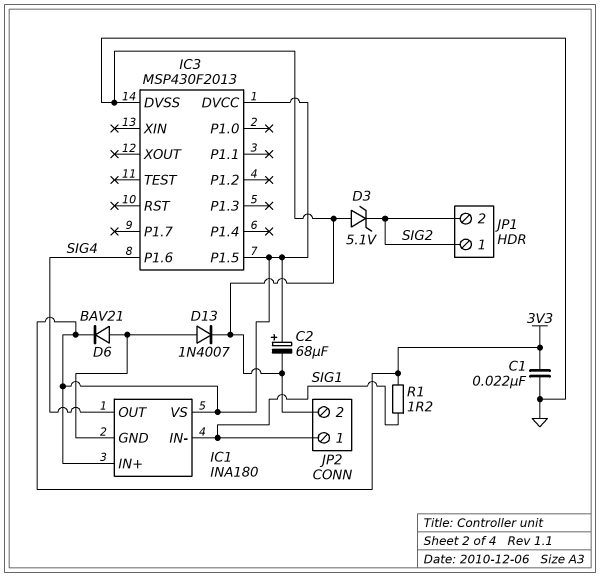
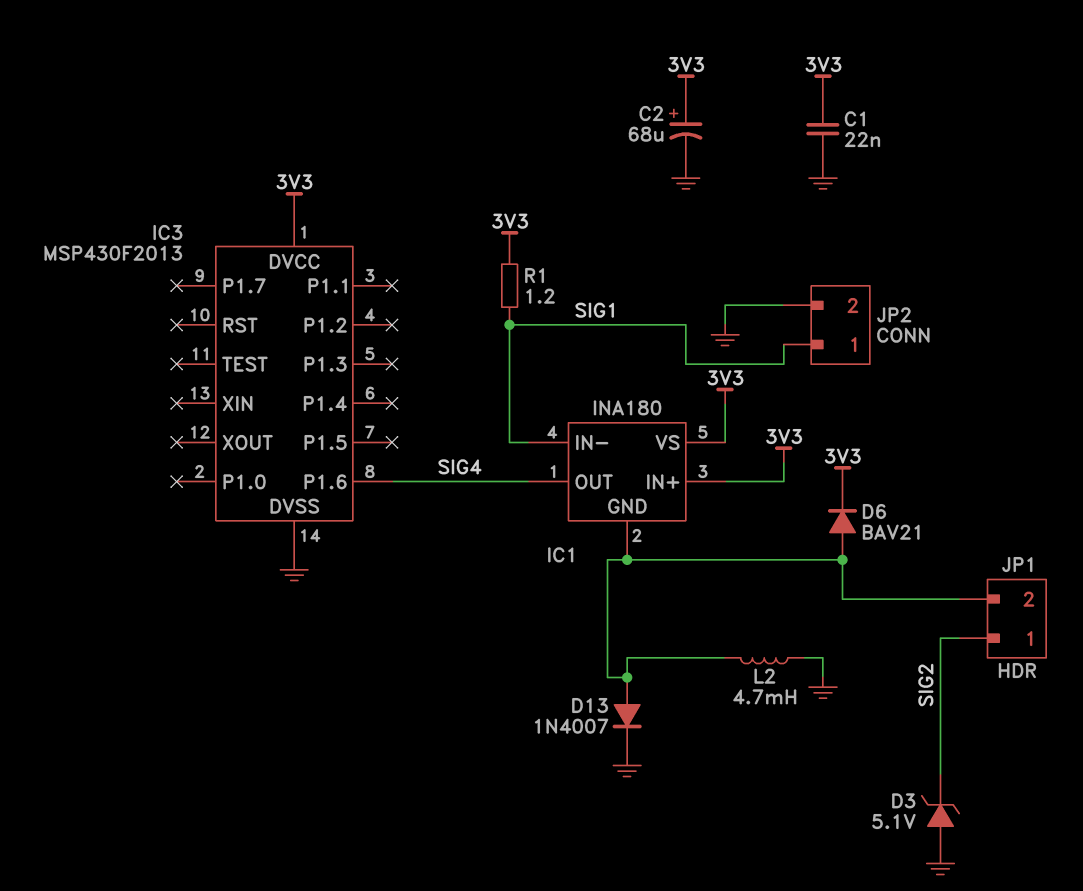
IC3 pin P1.5: 3V3 -> none
JP1 pin 2: SIG2 -> IC1/GND
L2: none -> 4.7mH (GND, IC1/GND)

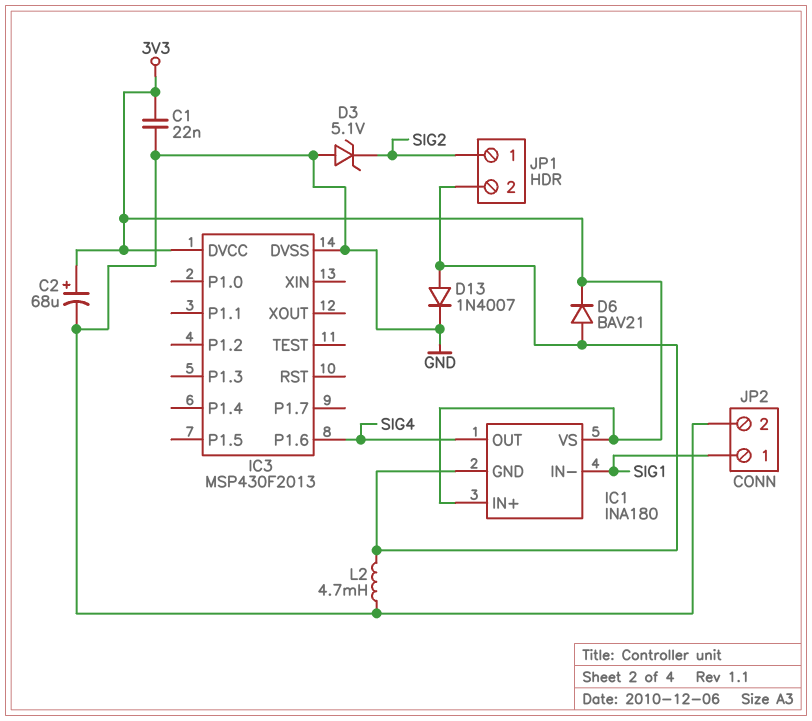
R1: 1.2 (3V3, SIG1) -> none

